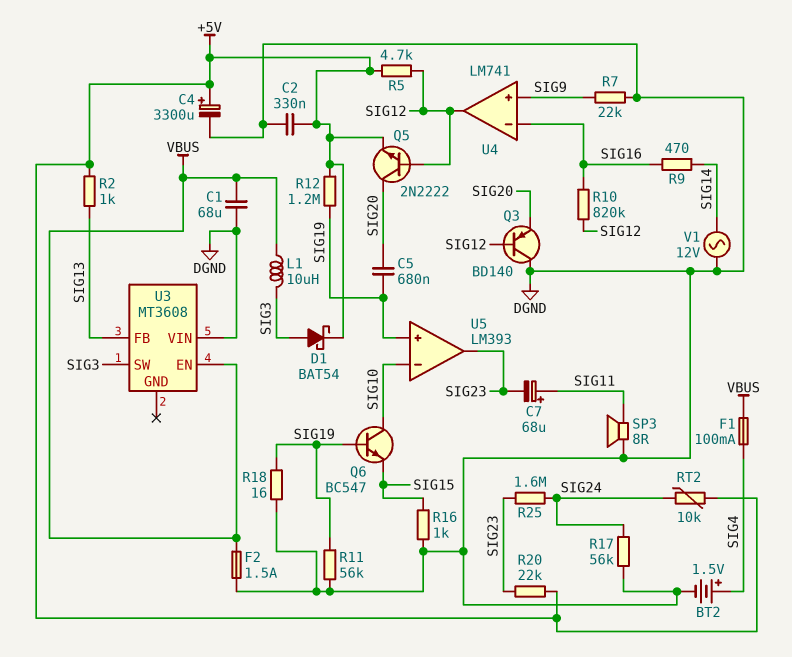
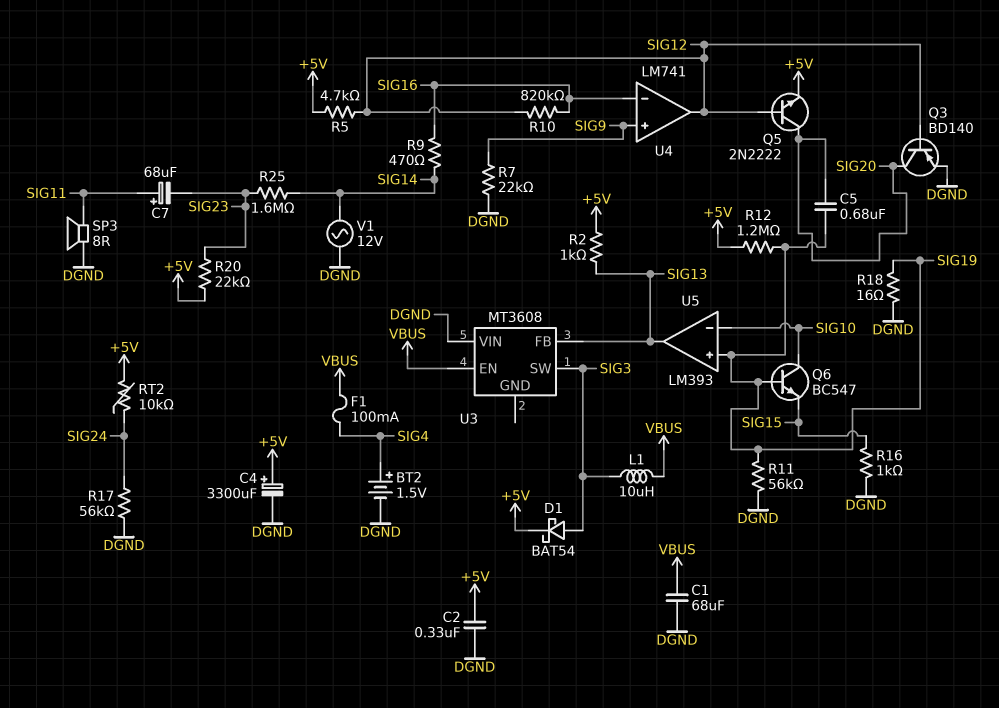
F2: 1.5A (DGND, VBUS) -> none
Q3: PNP BD140 (B SIG12, C DGND, E SIG20) -> PNP BD140 (B SIG12, C SIG20, E DGND)
R25: 1.6M (SIG23, SIG24) -> 1.6M (SIG14, SIG23)
U5 pin out: SIG23 -> SIG13

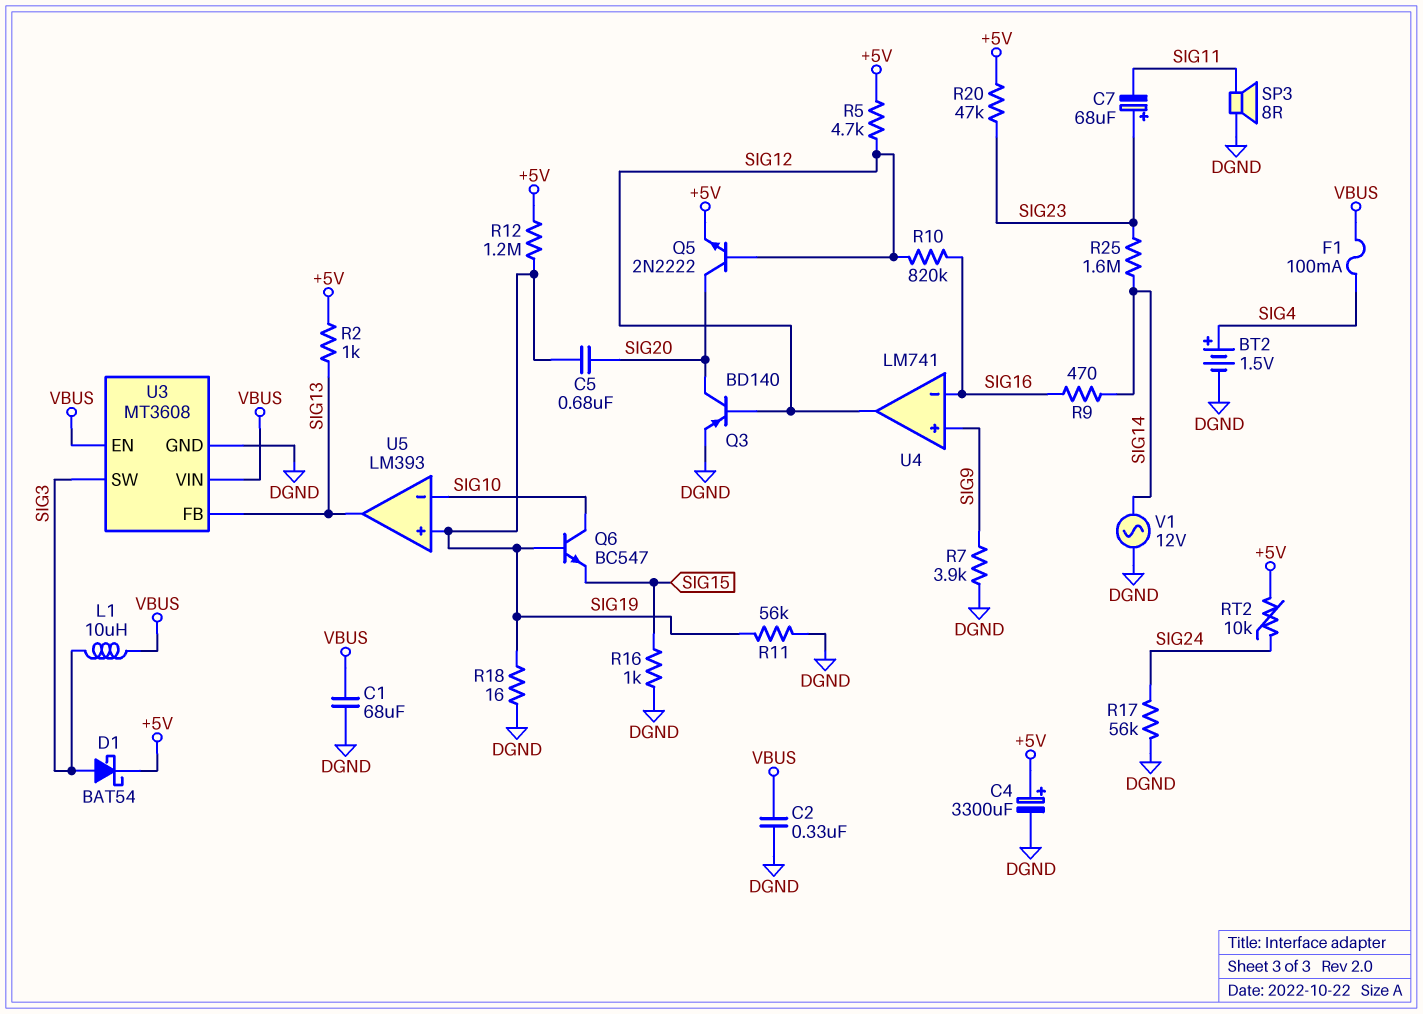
C2: 330nF (+5V, DGND) -> 330nF (DGND, VBUS)
C7: 68uF (plus SIG11, minus SIG23) -> 68uF (plus SIG23, minus SIG11)
R7: 22k (DGND, SIG9) -> 3.9k (DGND, SIG9)
R20: 22k (+5V, SIG23) -> 47k (+5V, SIG23)
U3 pin GND: none -> DGND
U3 pin VIN: DGND -> VBUS

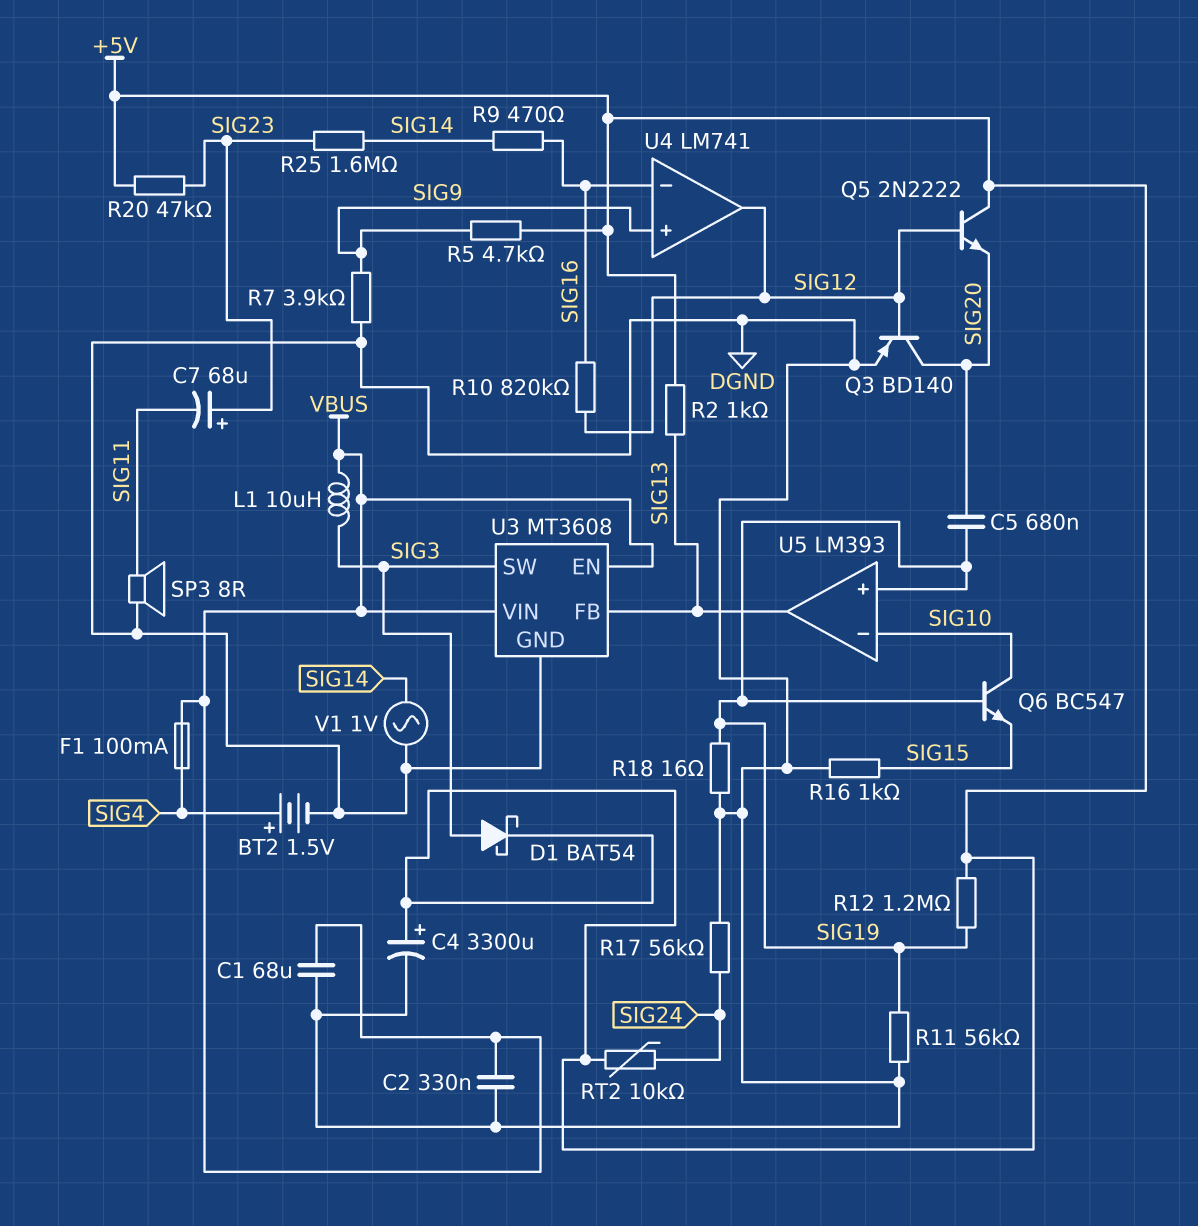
Q5: NPN 2N2222 (B SIG12, C SIG20, E +5V) -> NPN 2N2222 (B SIG12, C +5V, E SIG20)
R5: 4.7k (+5V, SIG12) -> 4.7k (+5V, SIG9)
V1: AC 12V (DGND, SIG14) -> AC 1V (DGND, SIG14)

